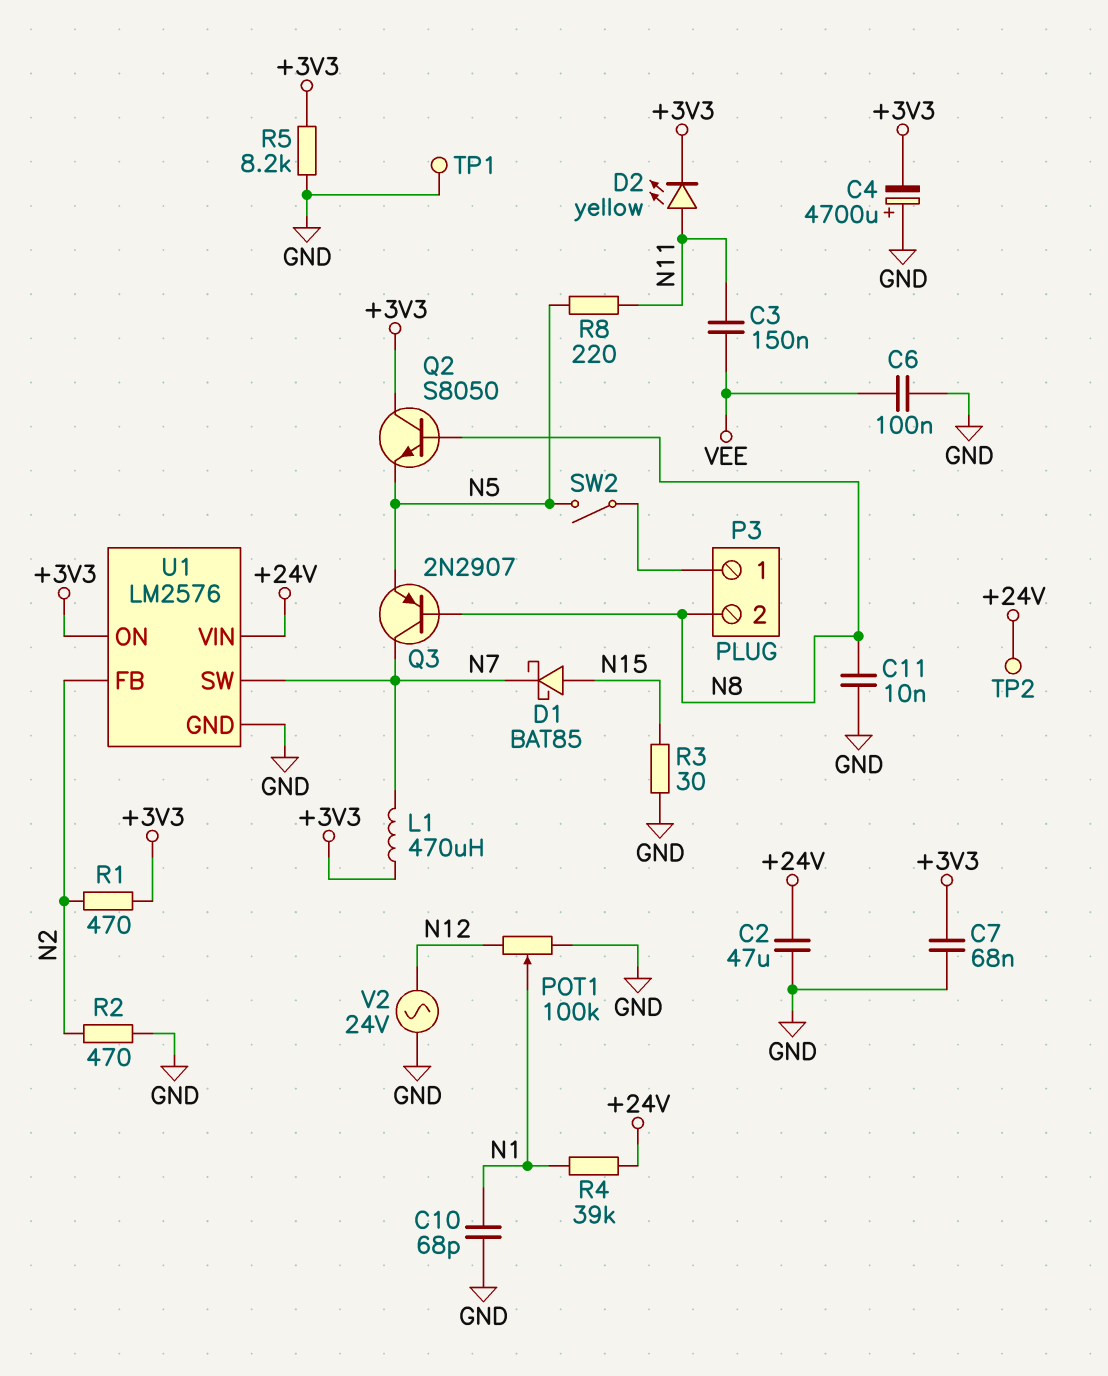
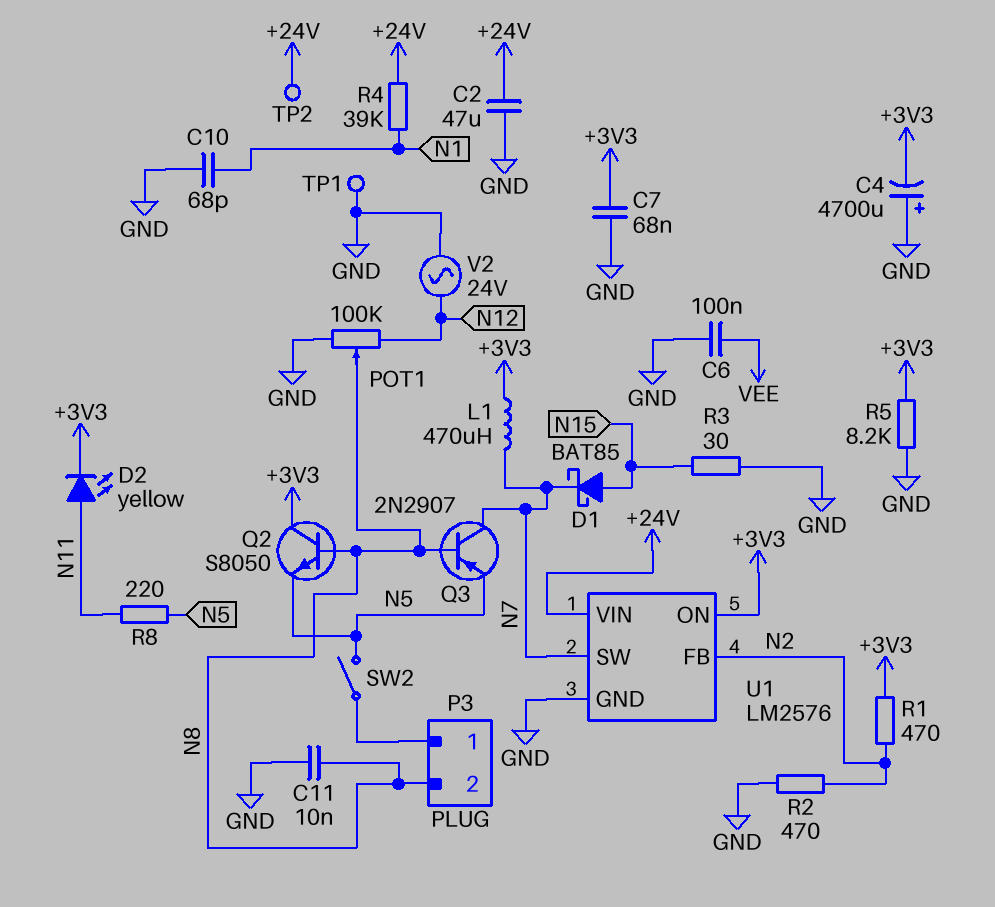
C3: 150nF (N11, VEE) -> none
POT1: 100k (GND, N12, wiper N1) -> 100k (GND, N12, wiper N8)

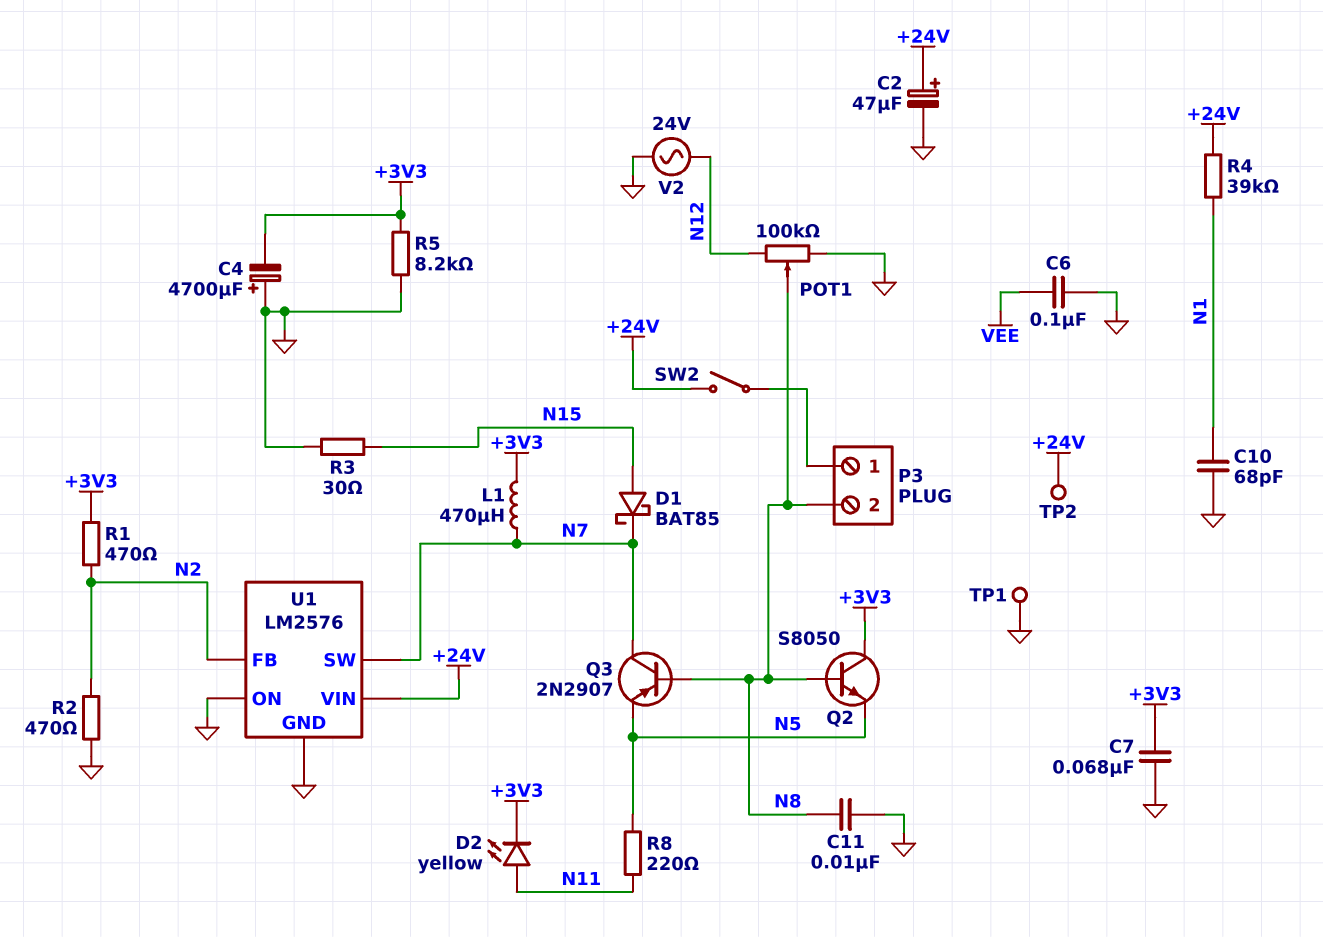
C2: 47uF (+24V, GND) -> 47uF (plus +24V, minus GND)
SW2: switch (N5, P3/1) -> switch (+24V, P3/1)
U1 pin ON: +3V3 -> GND

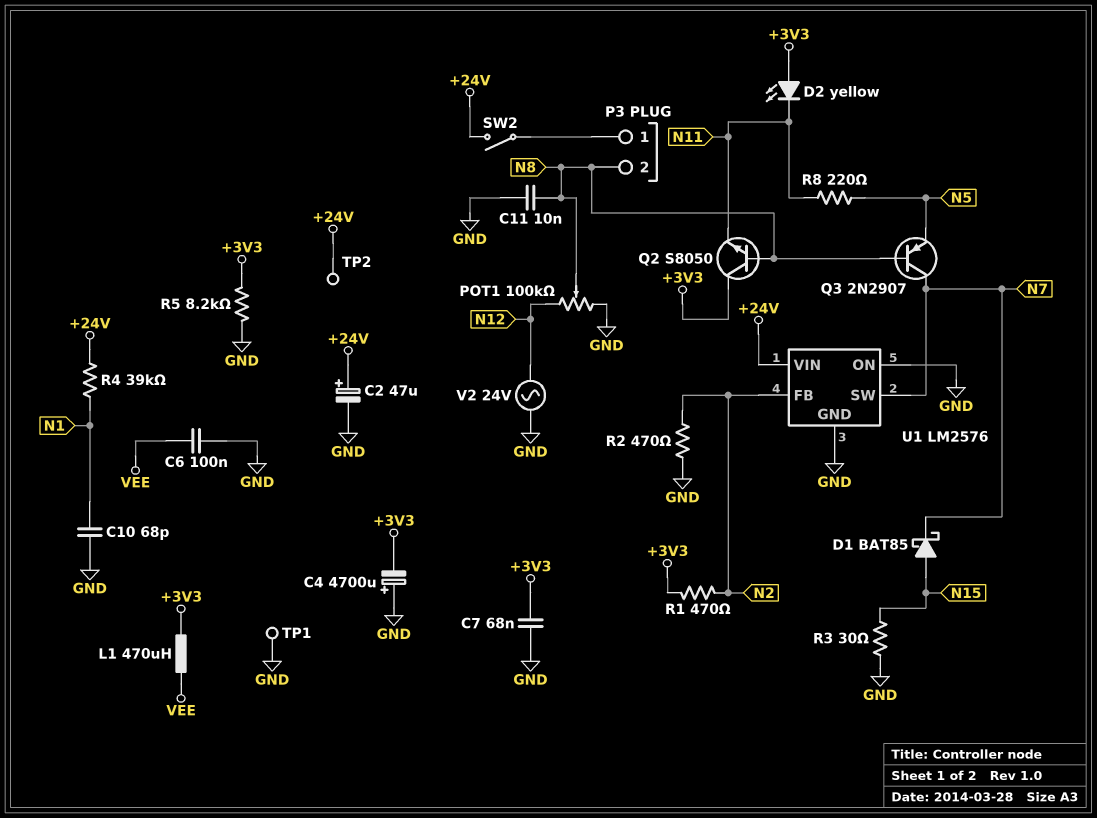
D2: LED yellow (A N11, K +3V3) -> LED yellow (A +3V3, K N11)
L1: 470uH (+3V3, N7) -> 470uH (+3V3, VEE)
Q2: NPN S8050 (B N8, C +3V3, E N5) -> NPN S8050 (B N8, C +3V3, E N11)

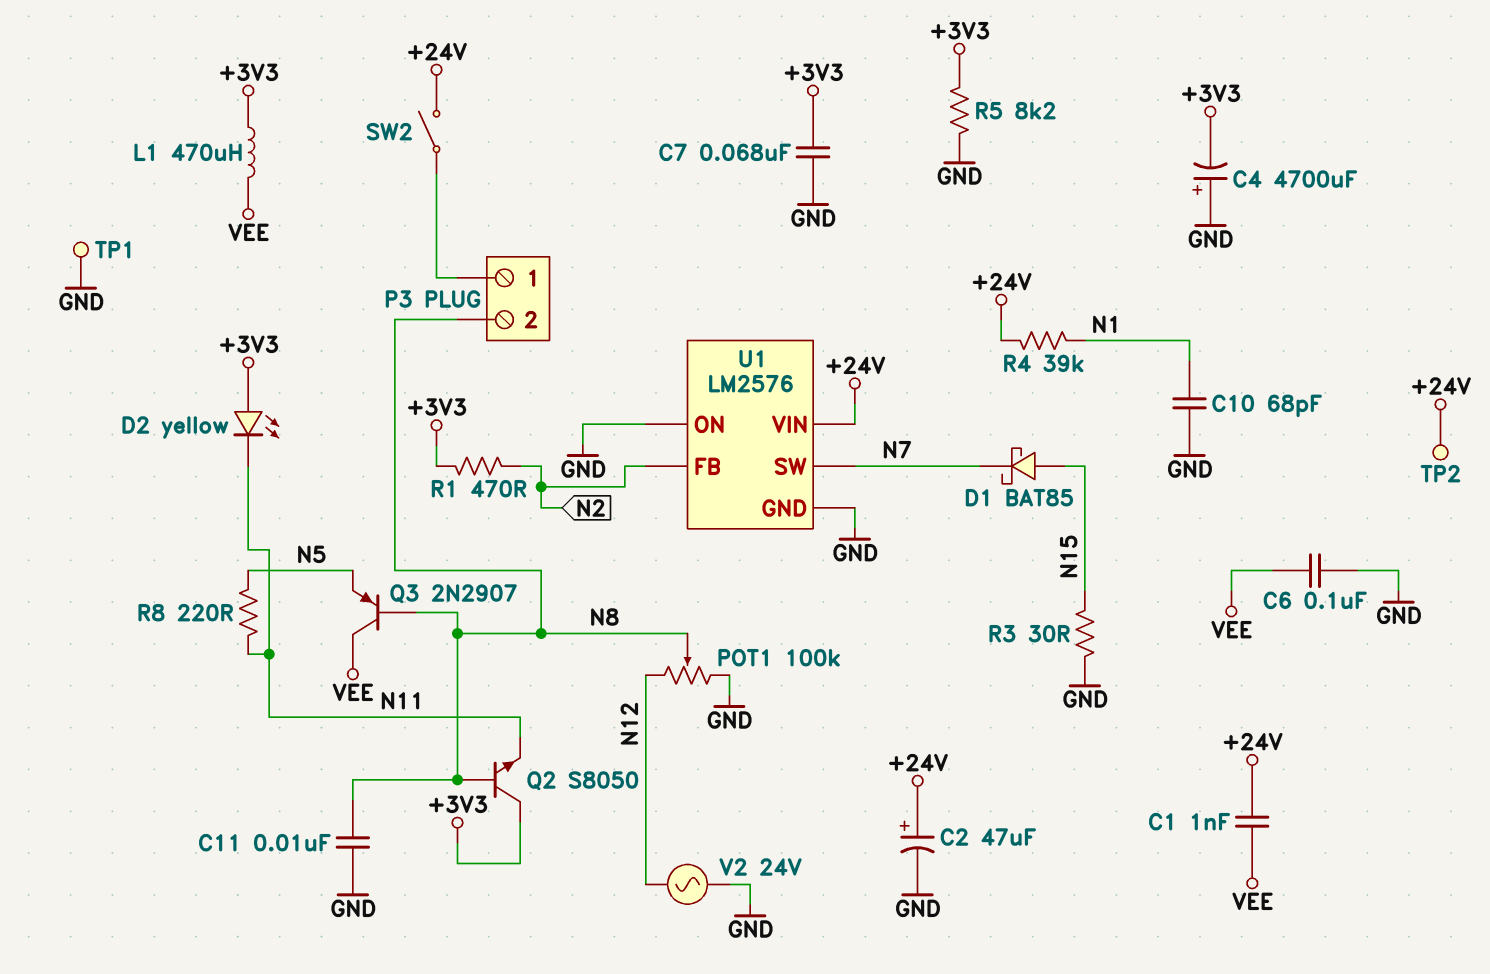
C1: none -> 1nF (+24V, VEE)
Q3: PNP 2N2907 (B N8, C N7, E N5) -> PNP 2N2907 (B N8, C VEE, E N5)
R2: 470 (GND, N2) -> none

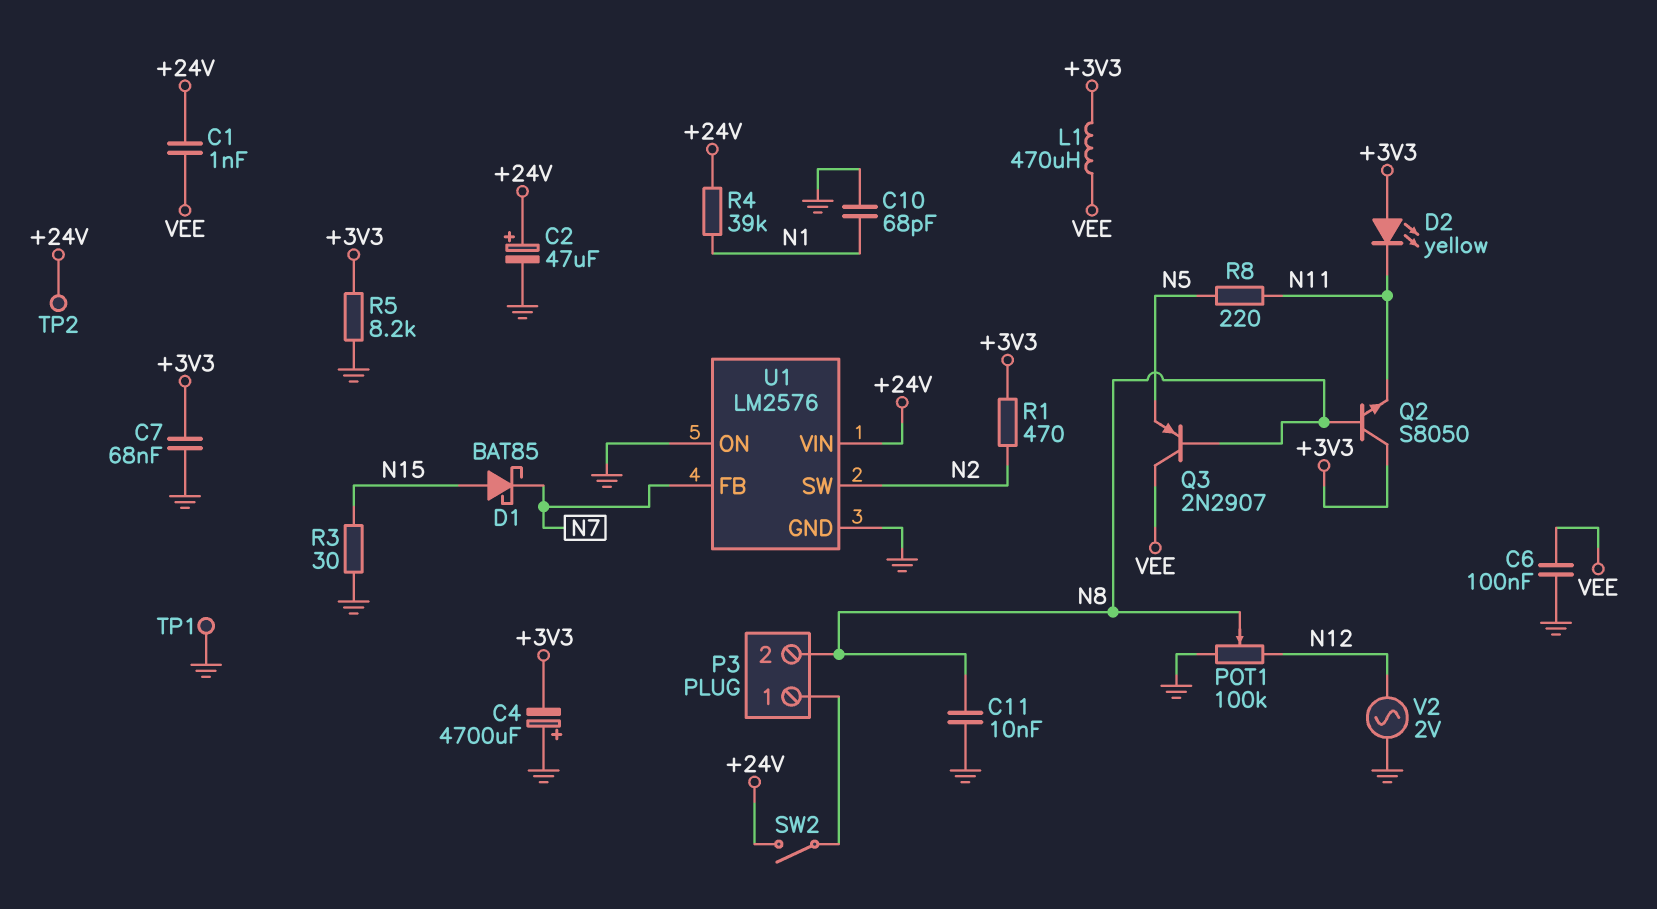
U1 pin FB: N2 -> N7
U1 pin SW: N7 -> N2
V2: AC 24V (GND, N12) -> AC 2V (GND, N12)

